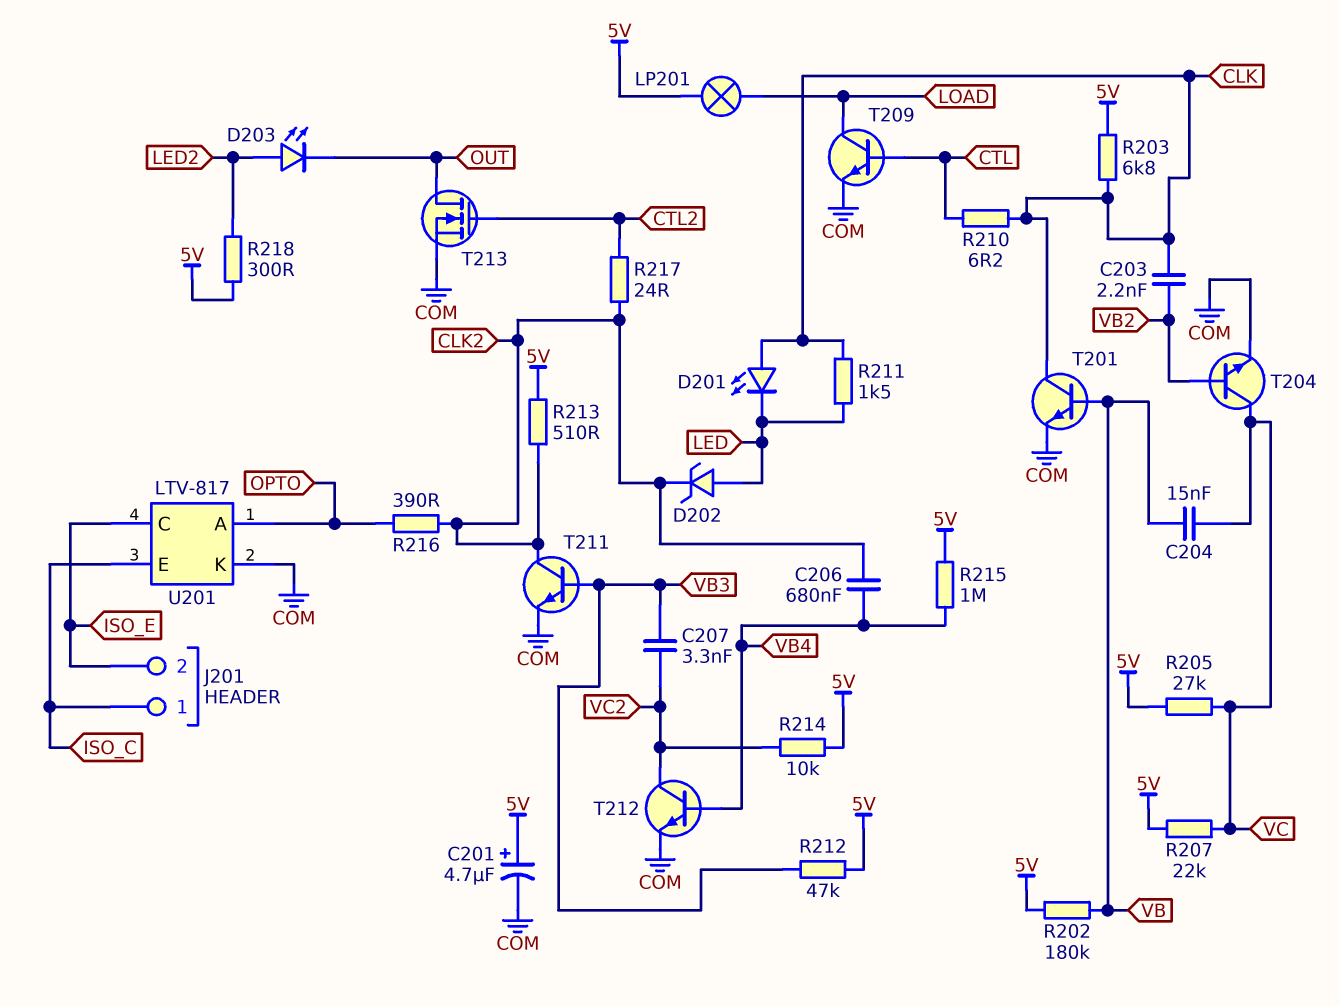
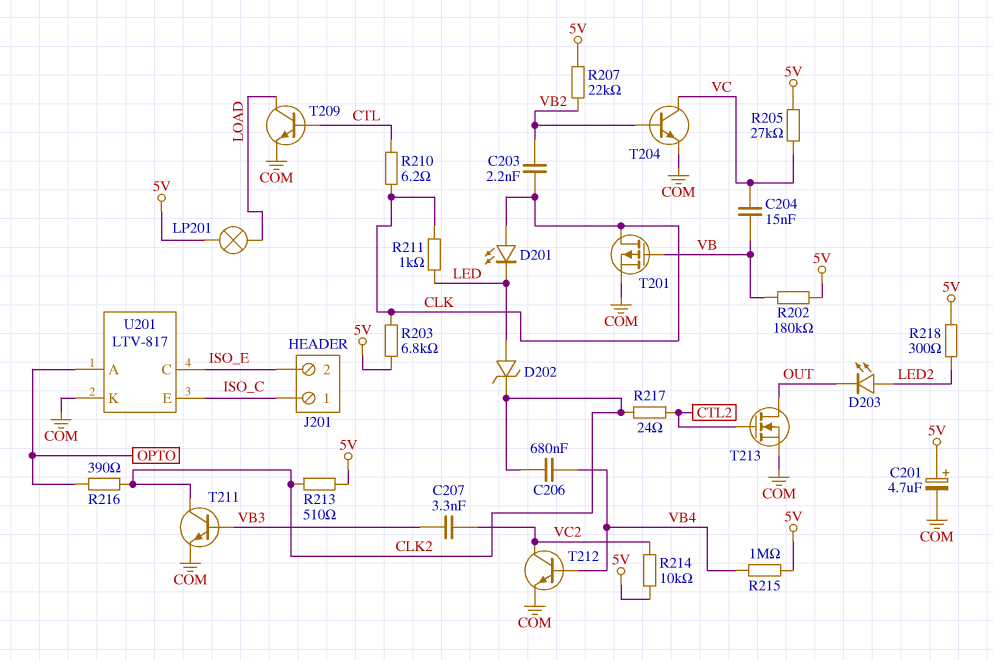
R207: 22k (5V, VC) -> 22k (5V, VB2)
R211: 1.5k (CLK, LED) -> 1k (CLK, LED)
R212: 47k (5V, VB3) -> none
T201: NPN (B VB, C CLK, E COM) -> PMOS (G VB, D CLK, S COM)

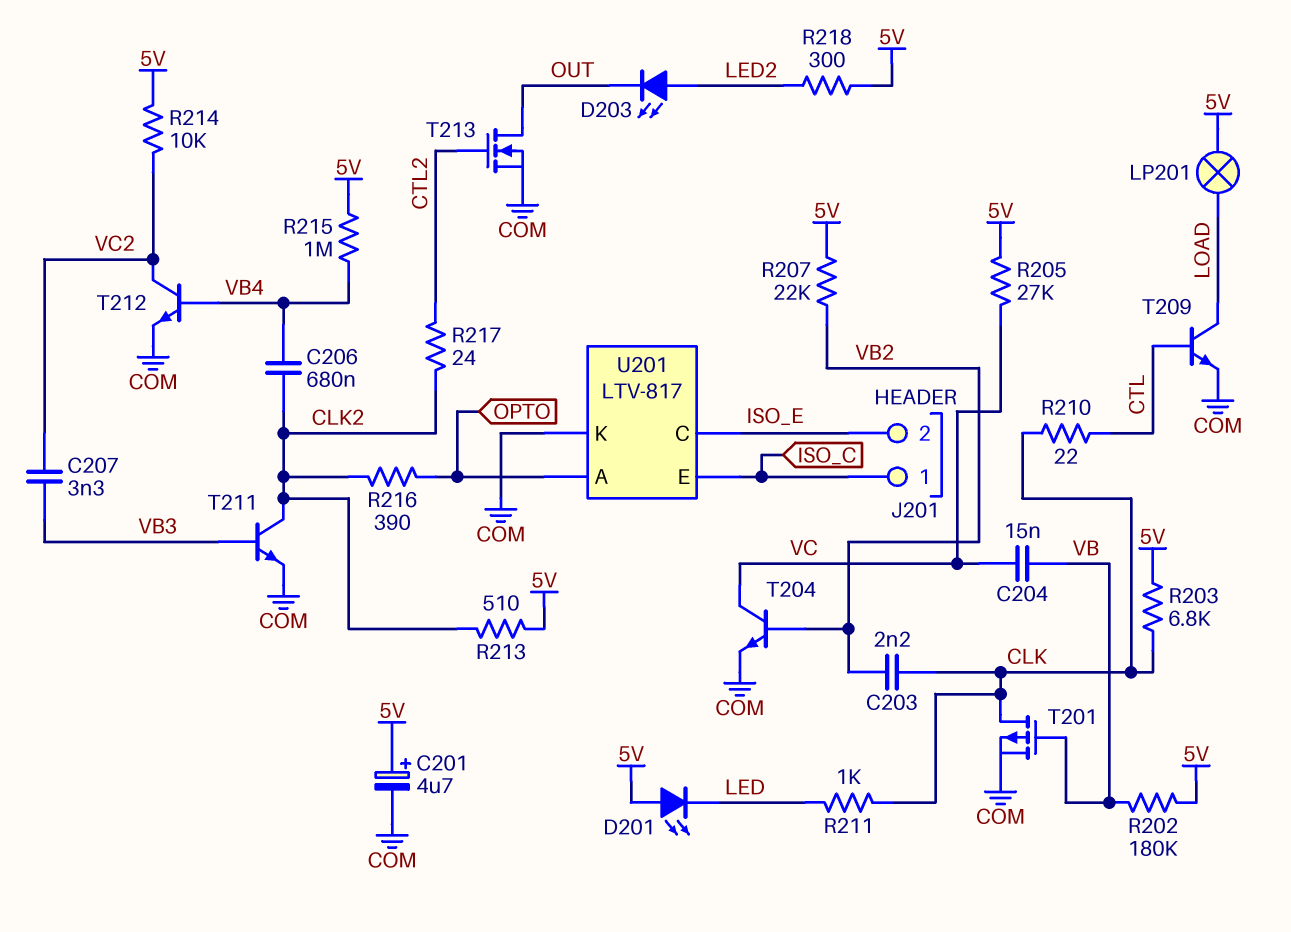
D201: LED (A CLK, K LED) -> LED (A 5V, K LED)
D202: zener (A LED, K CLK2) -> none
R210: 6.2 (CLK, CTL) -> 22 (CLK, CTL)

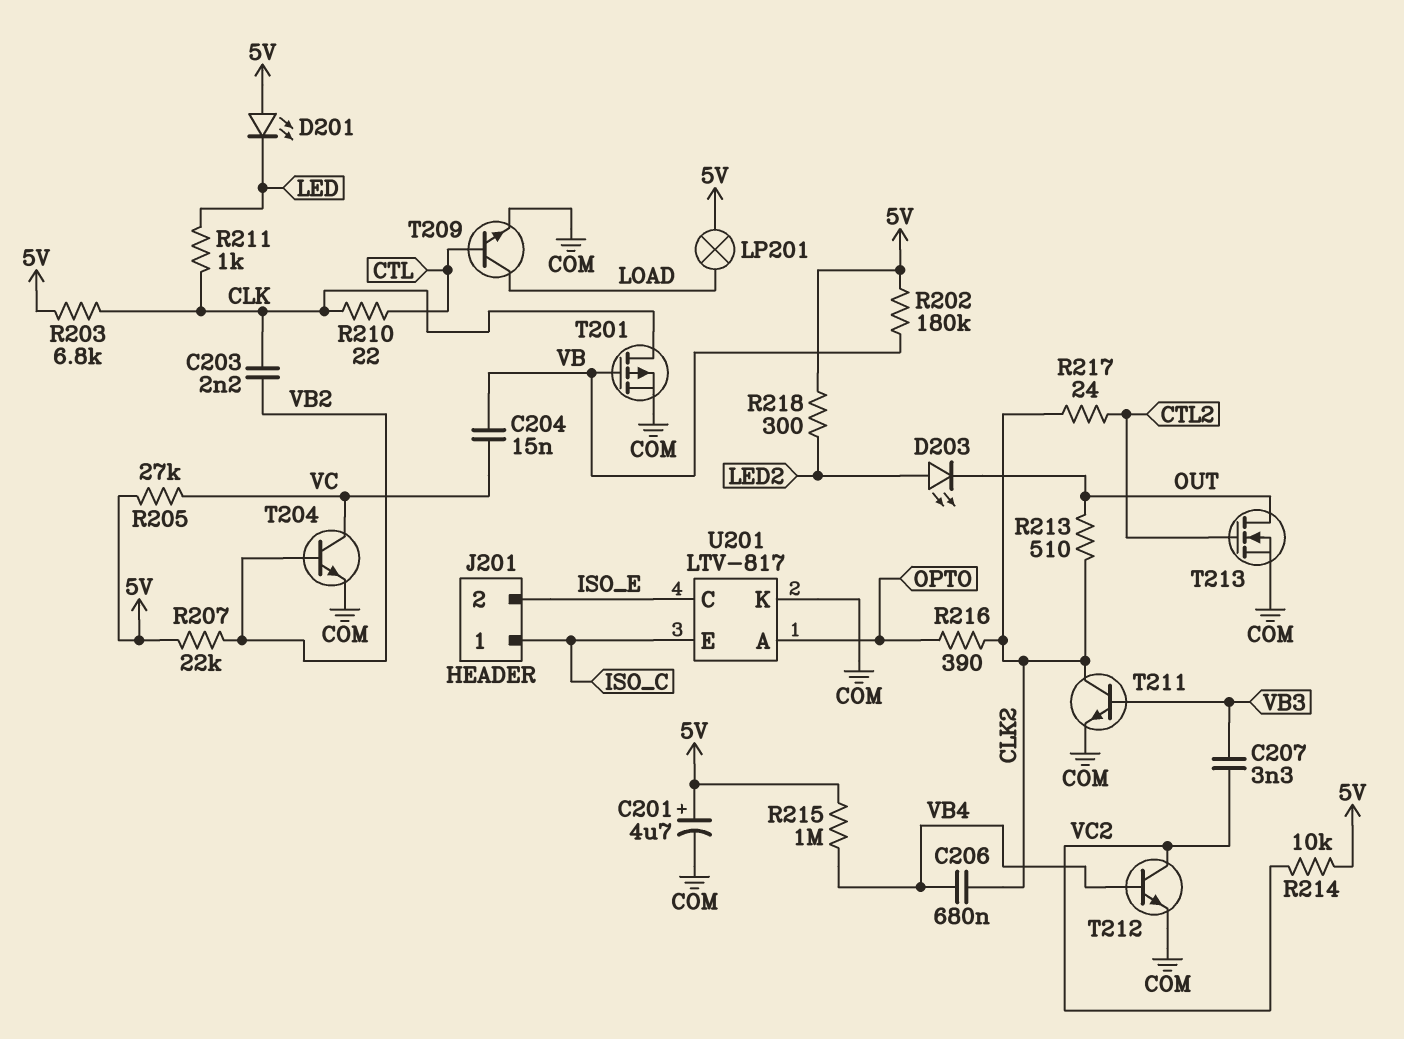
R213: 510 (5V, CLK2) -> 510 (CLK2, OUT)

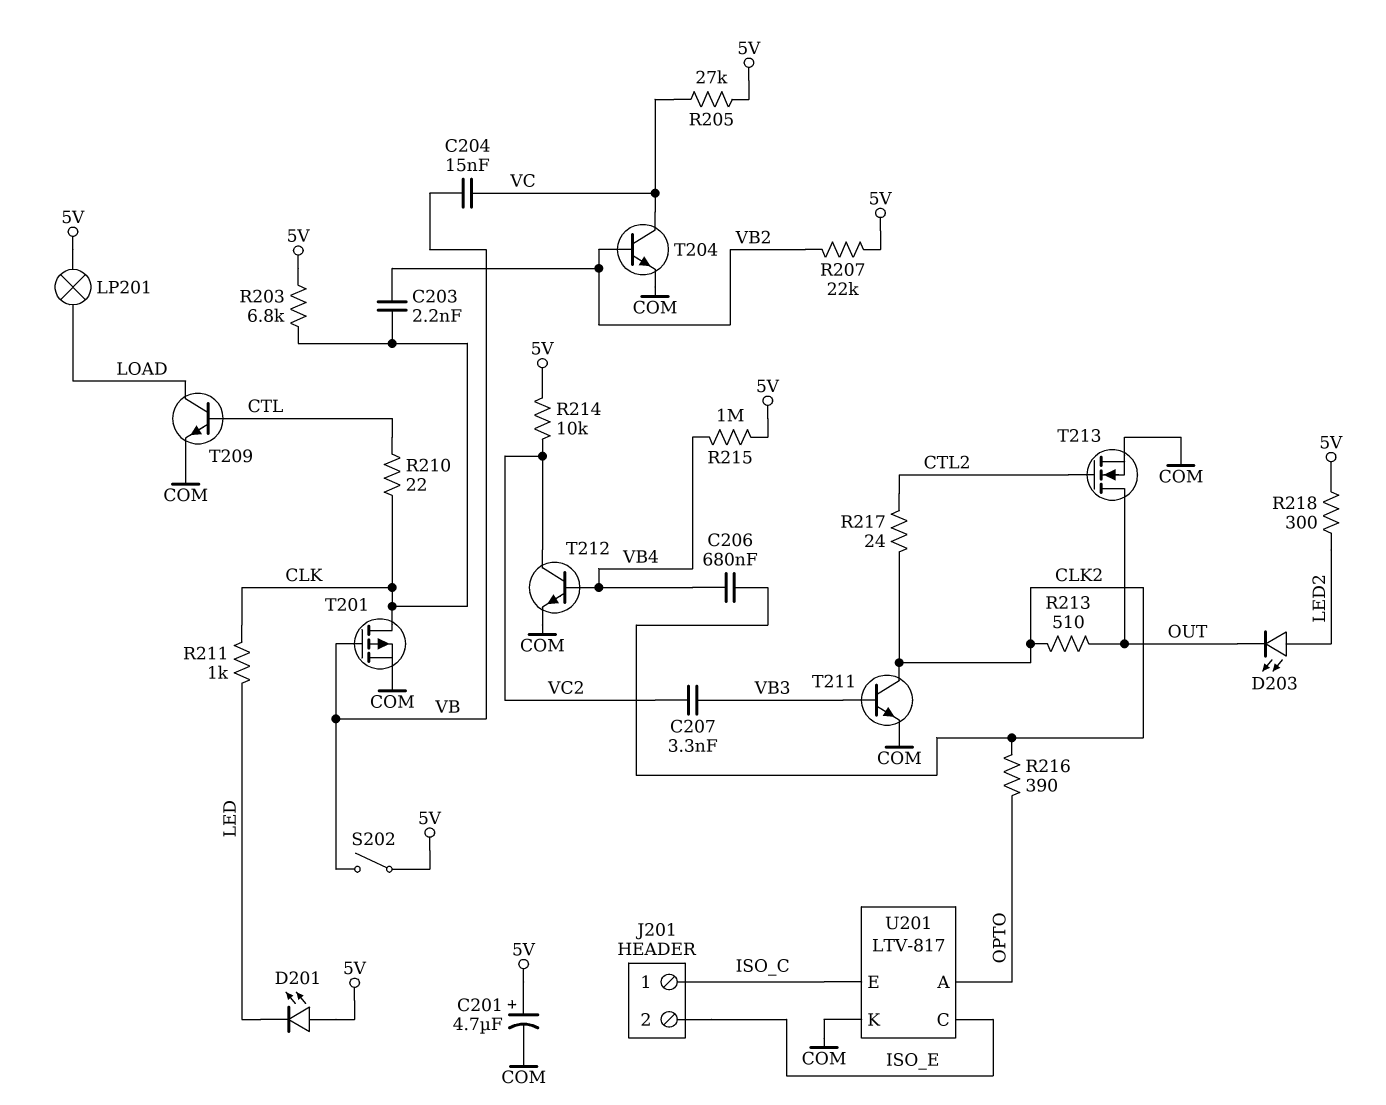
R202: 180k (5V, VB) -> none
S202: none -> switch (5V, VB)

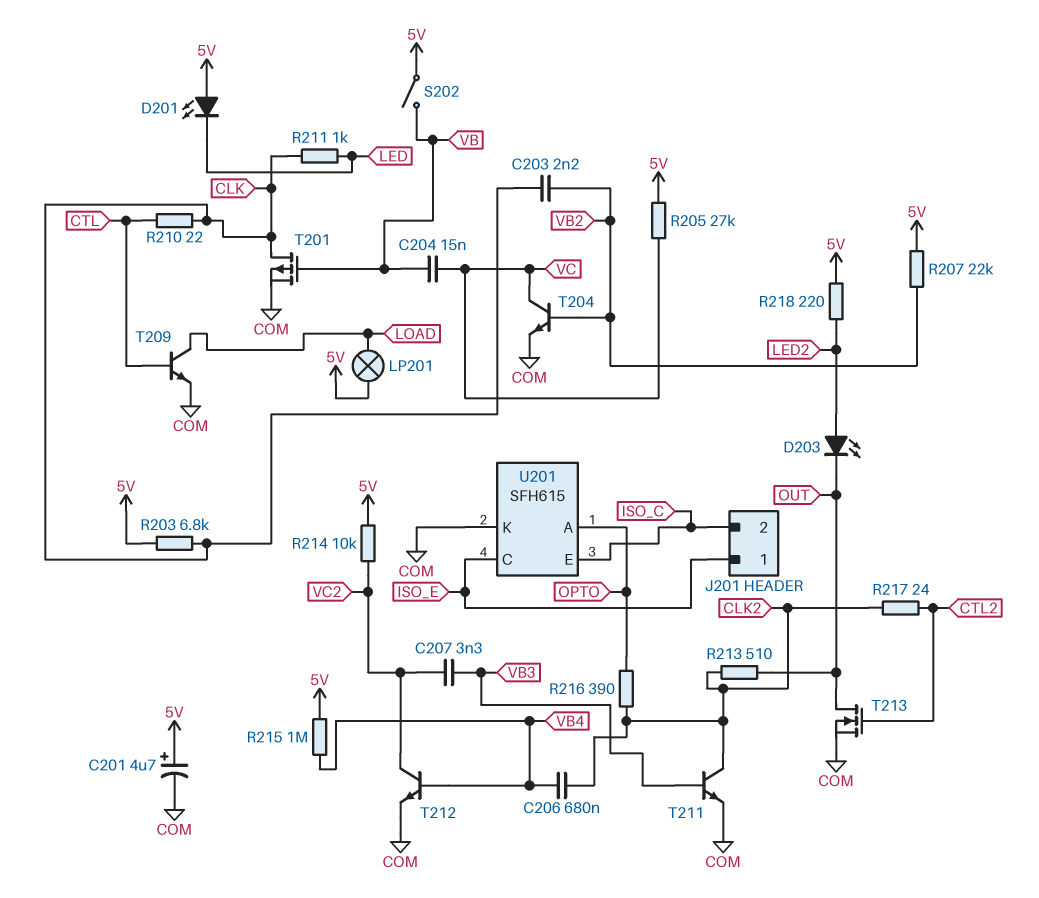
J201 pin 1: ISO_C -> ISO_E
J201 pin 2: ISO_E -> ISO_C
R218: 300 (5V, LED2) -> 220 (5V, LED2)
U201: LTV-817 -> SFH615

